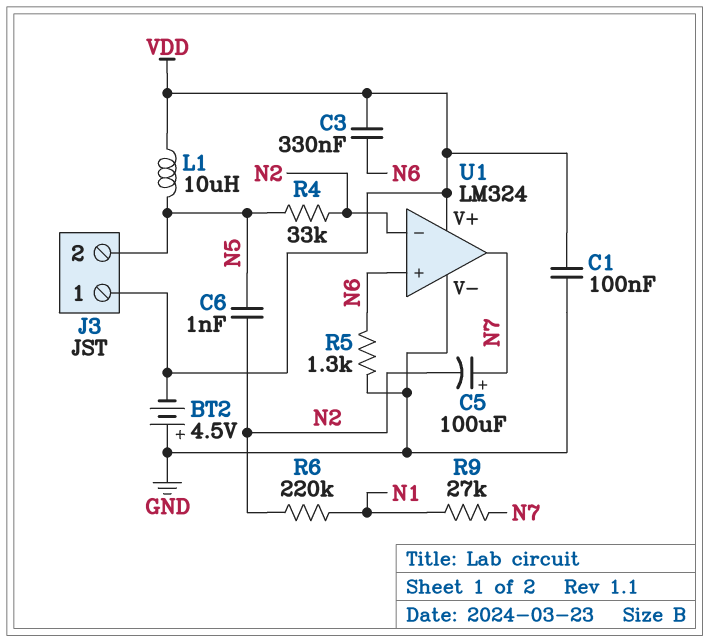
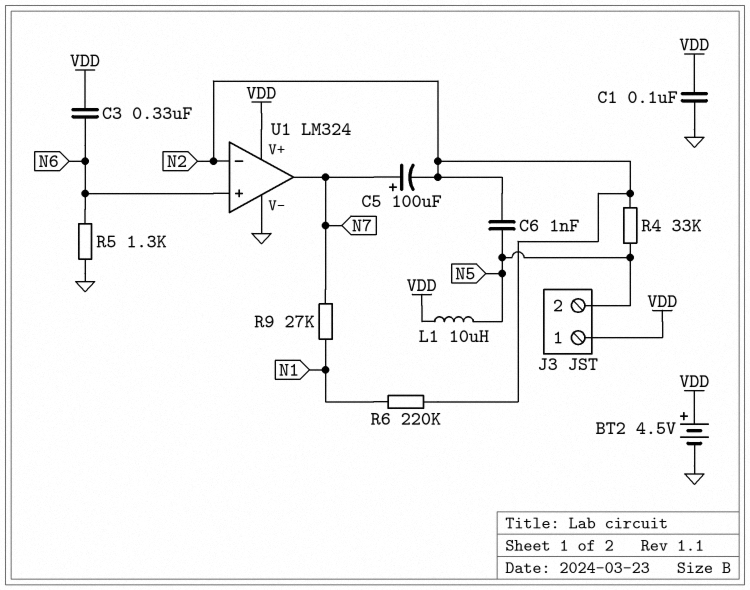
BT2: 4.5V (plus GND, minus VDD) -> 4.5V (plus VDD, minus GND)

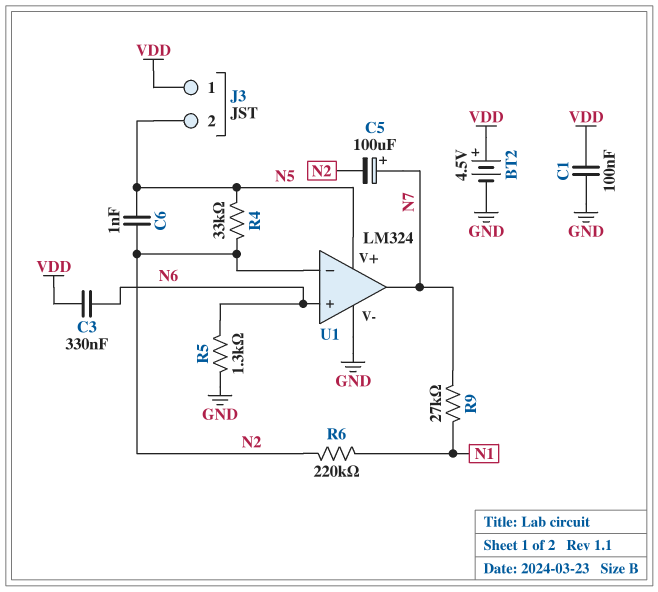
L1: 10uH (N5, VDD) -> none
U1 pin V+: VDD -> N5

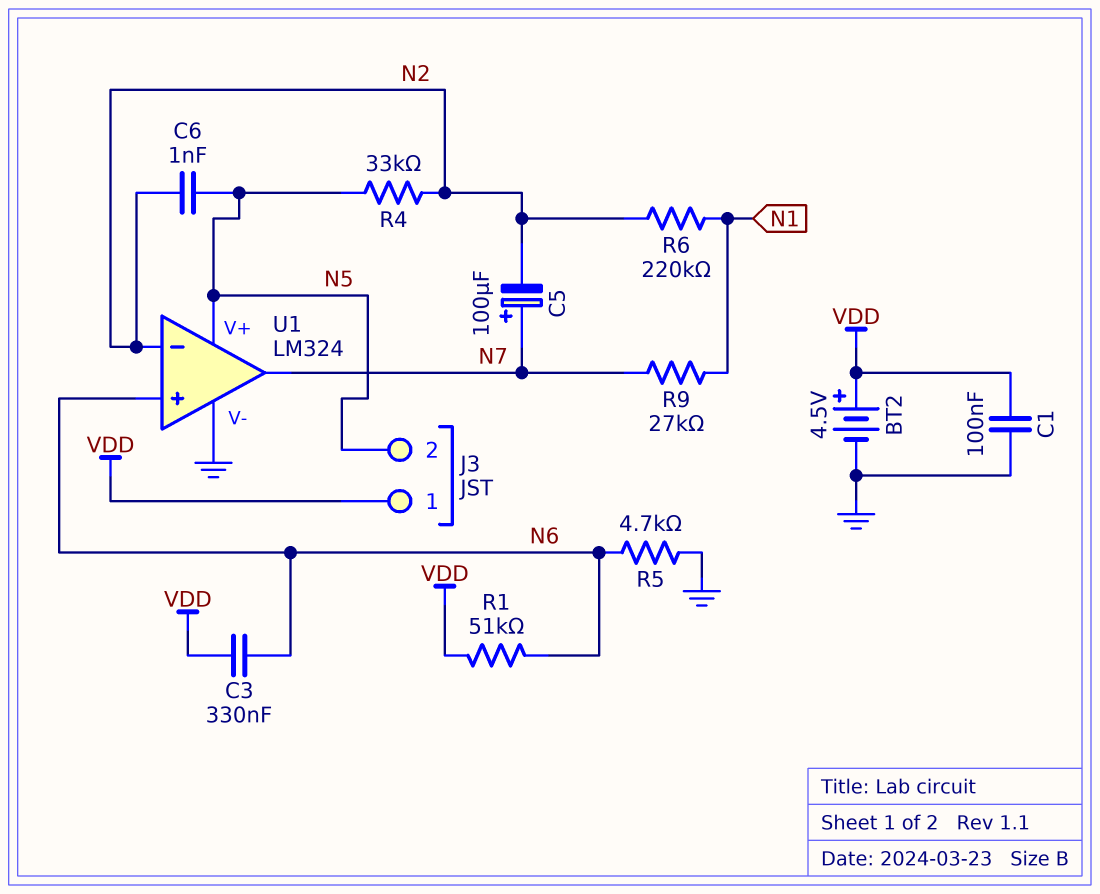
R1: none -> 51k (N6, VDD)
R5: 1.3k (GND, N6) -> 4.7k (GND, N6)

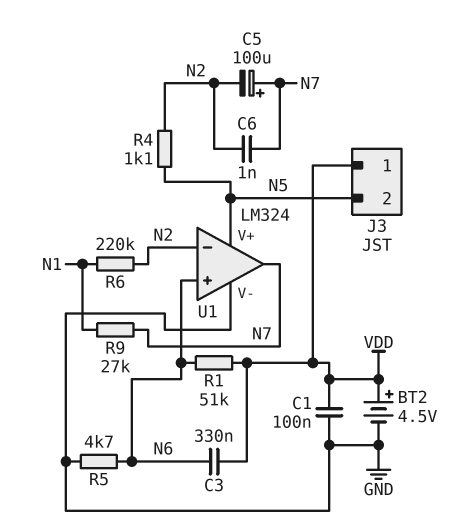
C6: 1nF (N2, N5) -> 1nF (N2, N7)
R4: 33k (N2, N5) -> 1.1k (N2, N5)

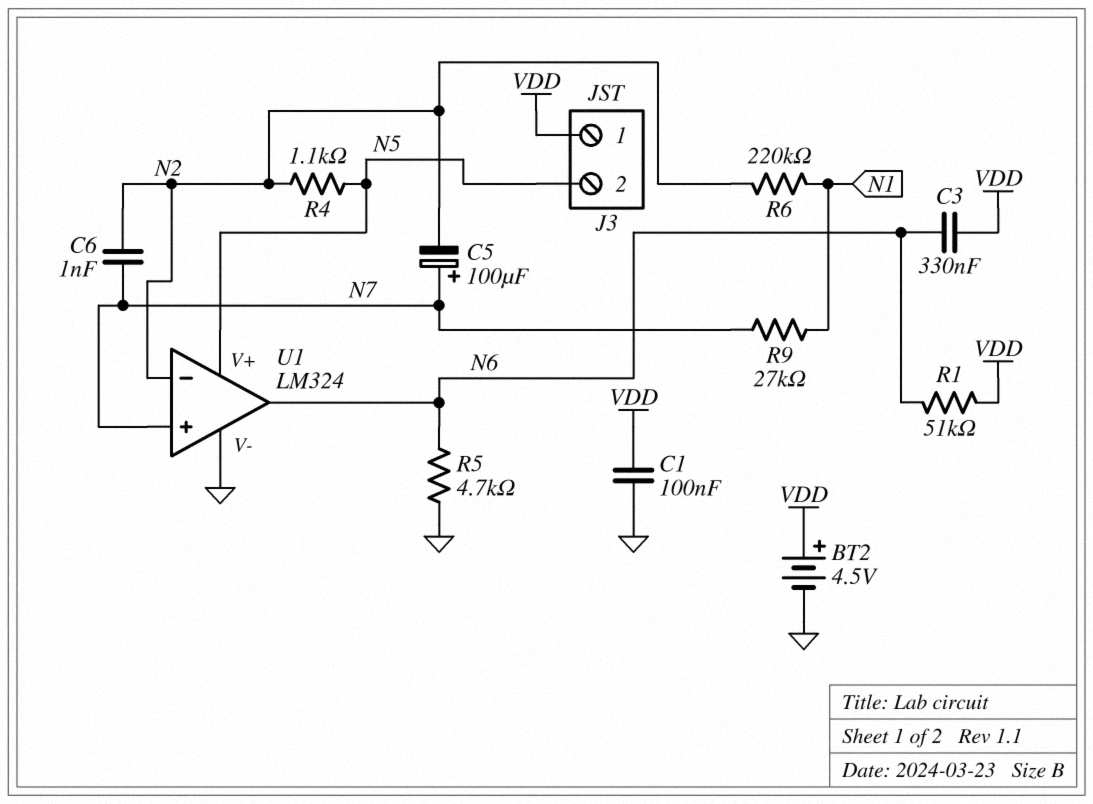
U1 pin in+: N6 -> N7
U1 pin out: N7 -> N6

